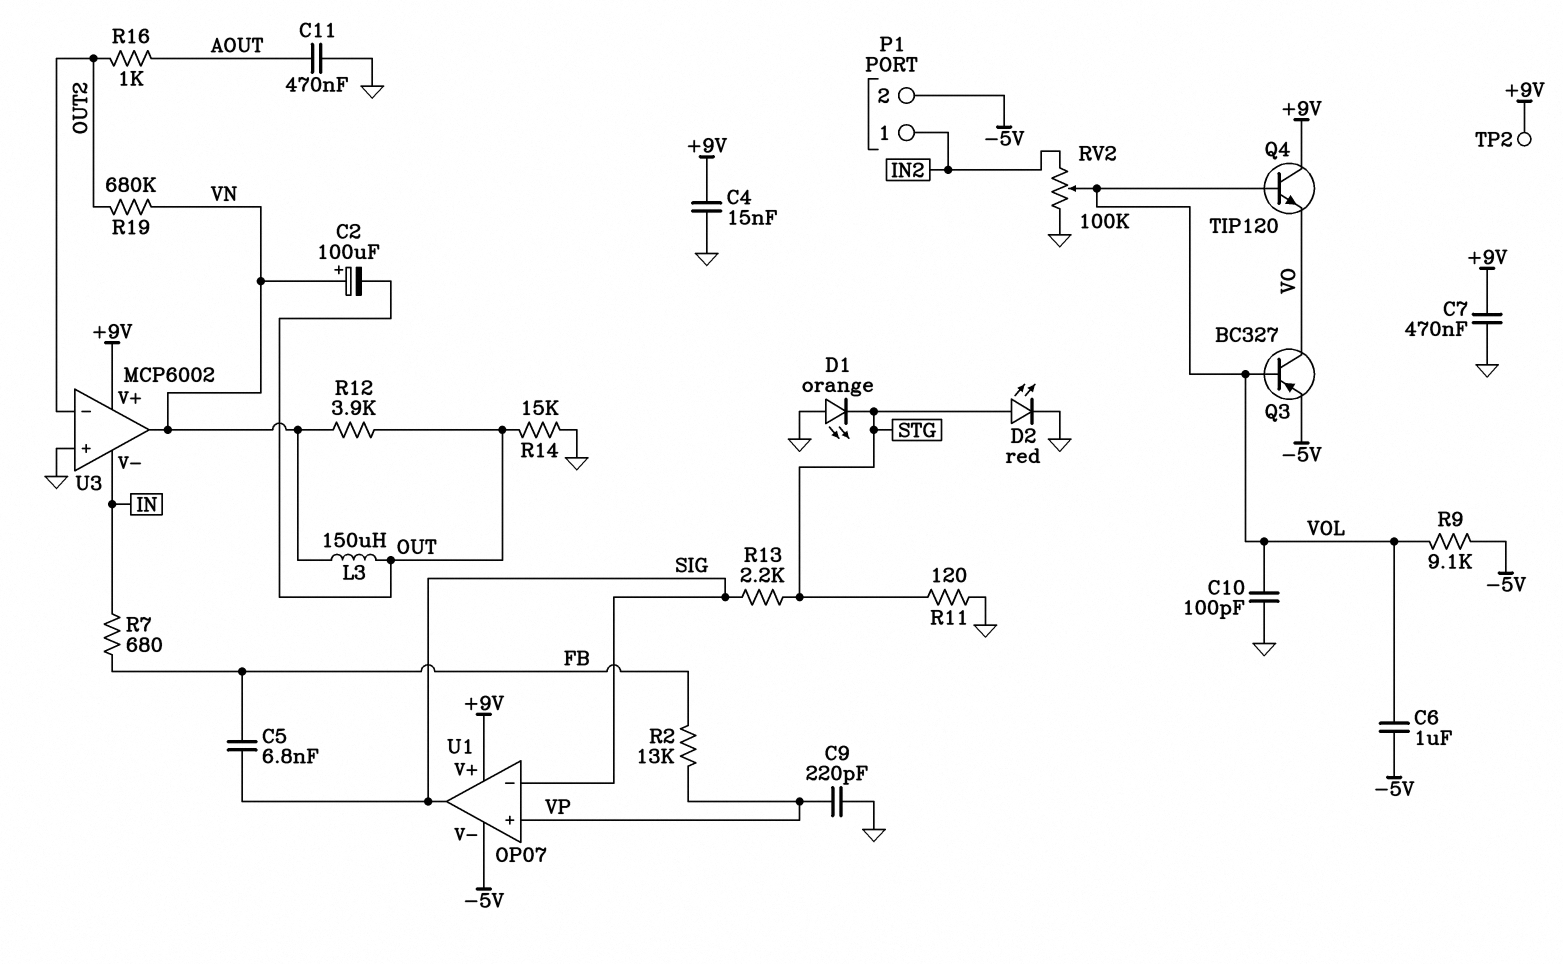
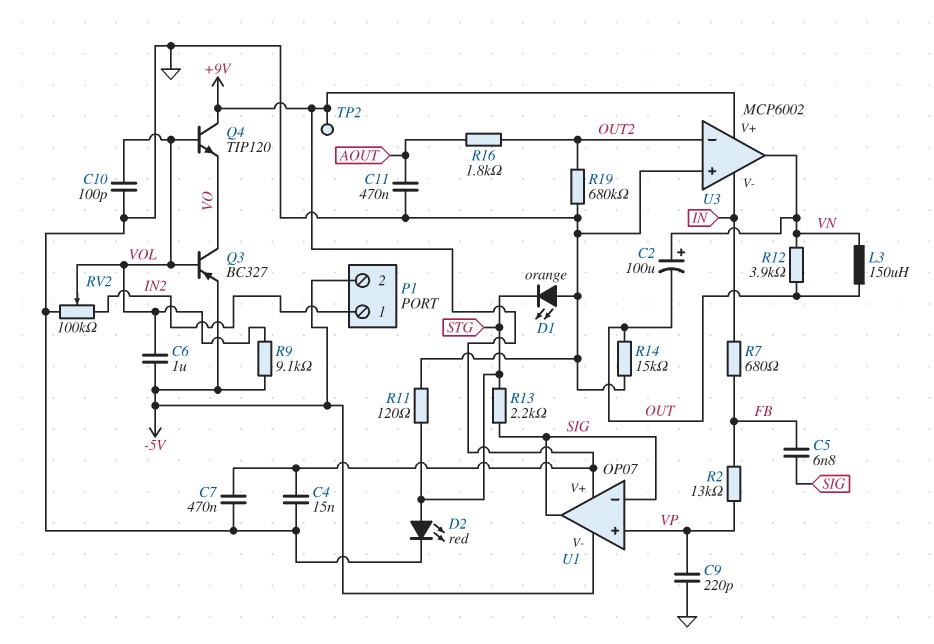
R16: 1k (AOUT, OUT2) -> 1.8k (AOUT, OUT2)
R19: 680k (OUT2, VN) -> 680k (GND, OUT2)

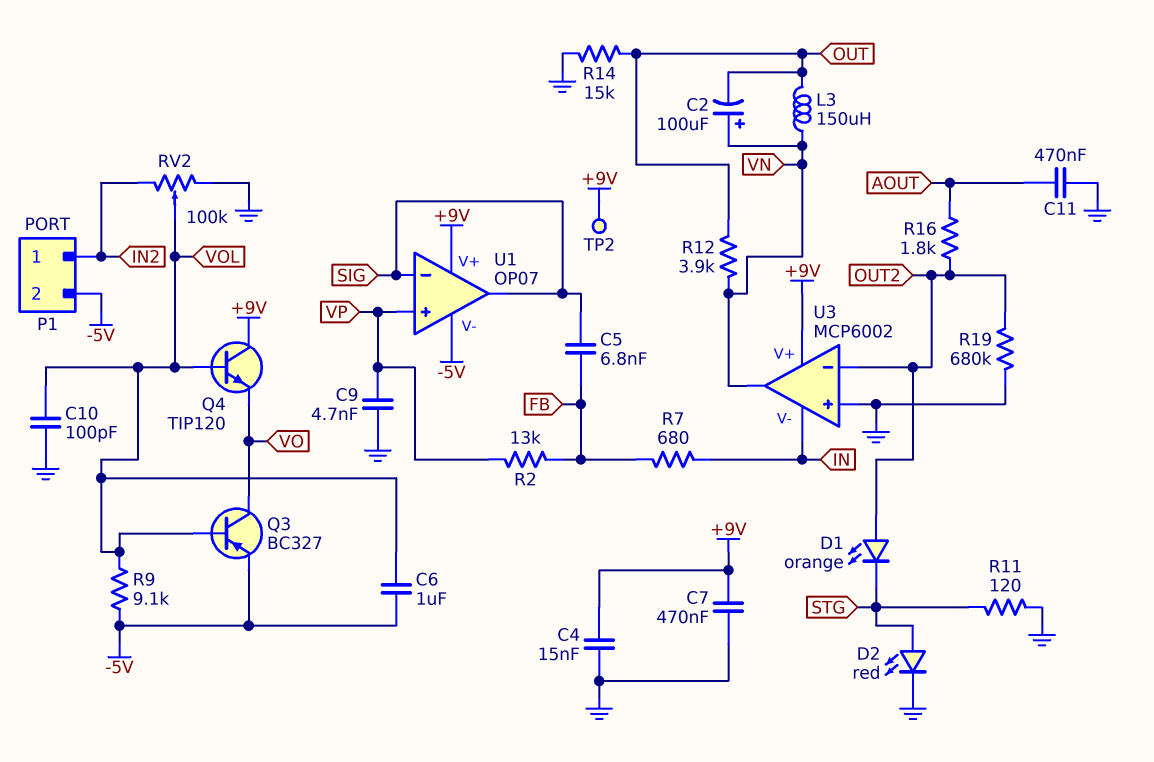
C9: 220pF (GND, VP) -> 4.7nF (GND, VP)
D1: LED orange (A GND, K STG) -> LED orange (A OUT2, K STG)
R13: 2.2k (SIG, STG) -> none

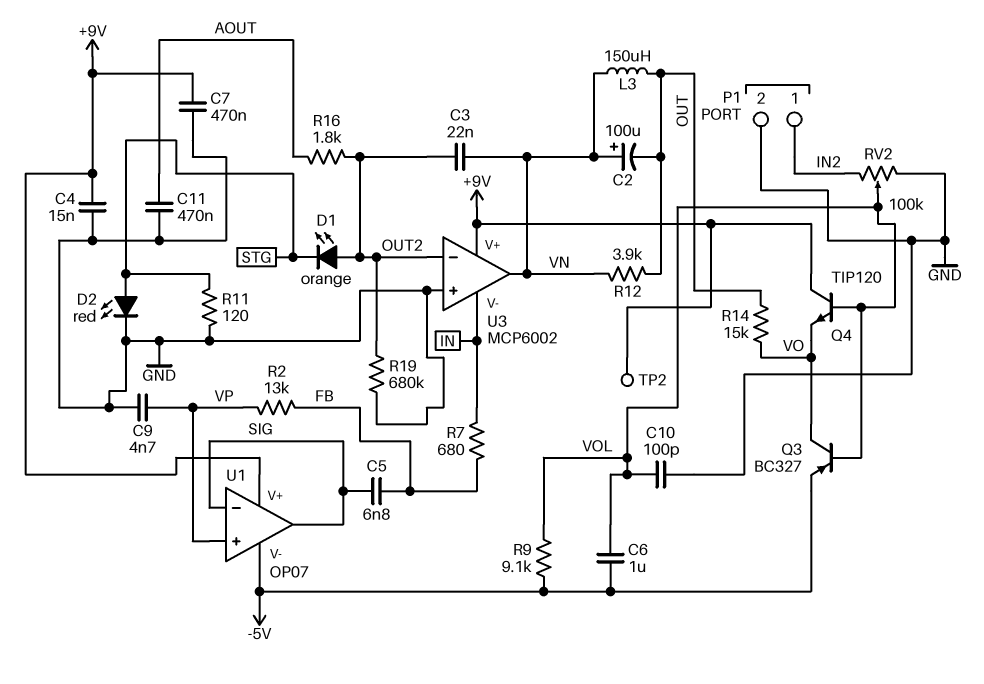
C3: none -> 22nF (OUT2, VN)
P1 pin 2: -5V -> GND
R14: 15k (GND, OUT) -> 15k (OUT, VO)

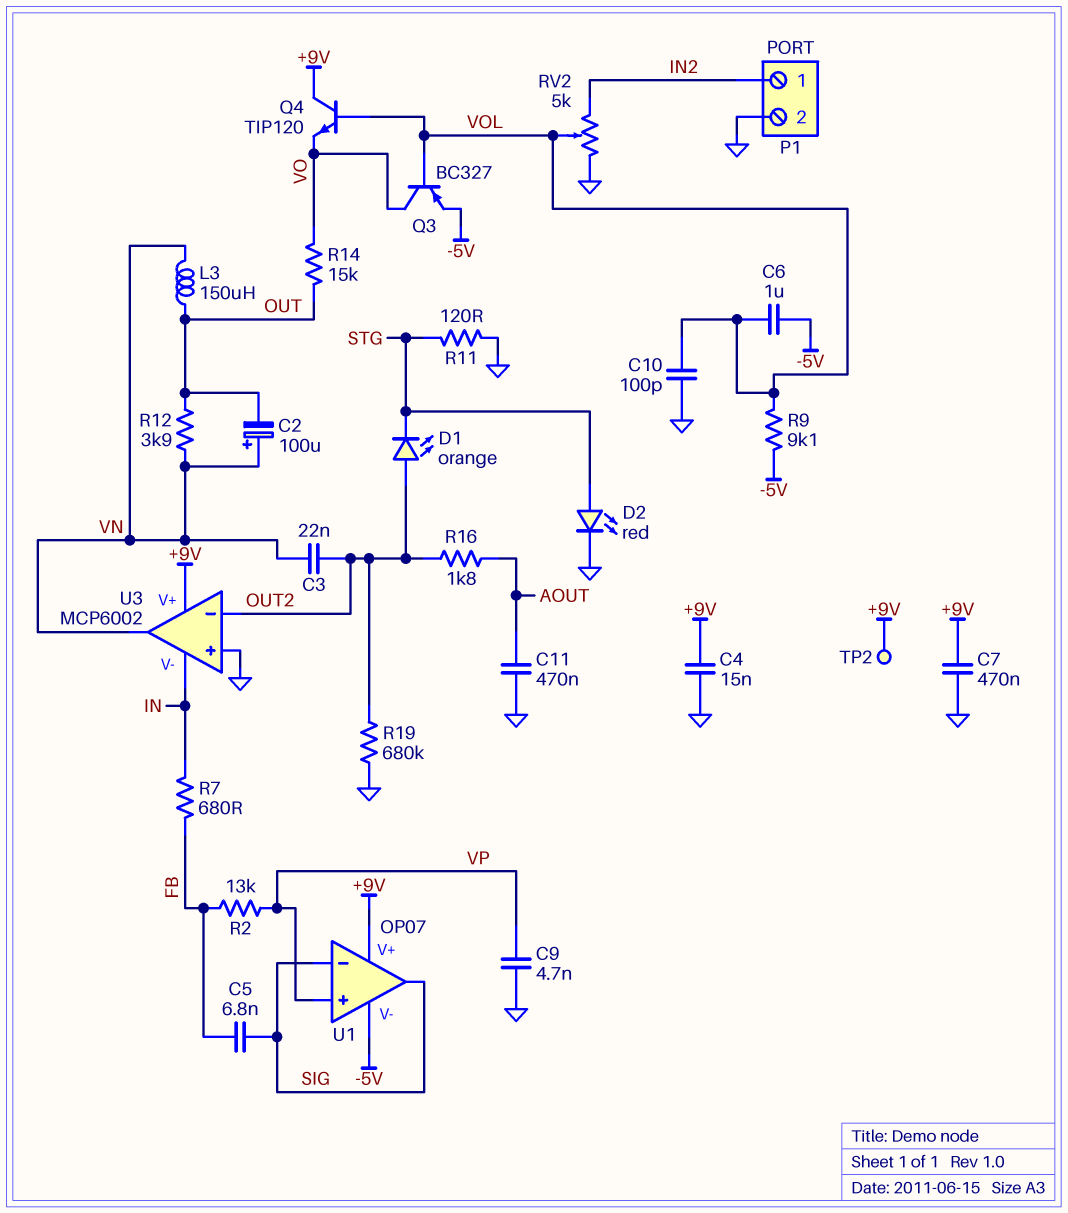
RV2: 100k (GND, IN2, wiper VOL) -> 5k (GND, IN2, wiper VOL)

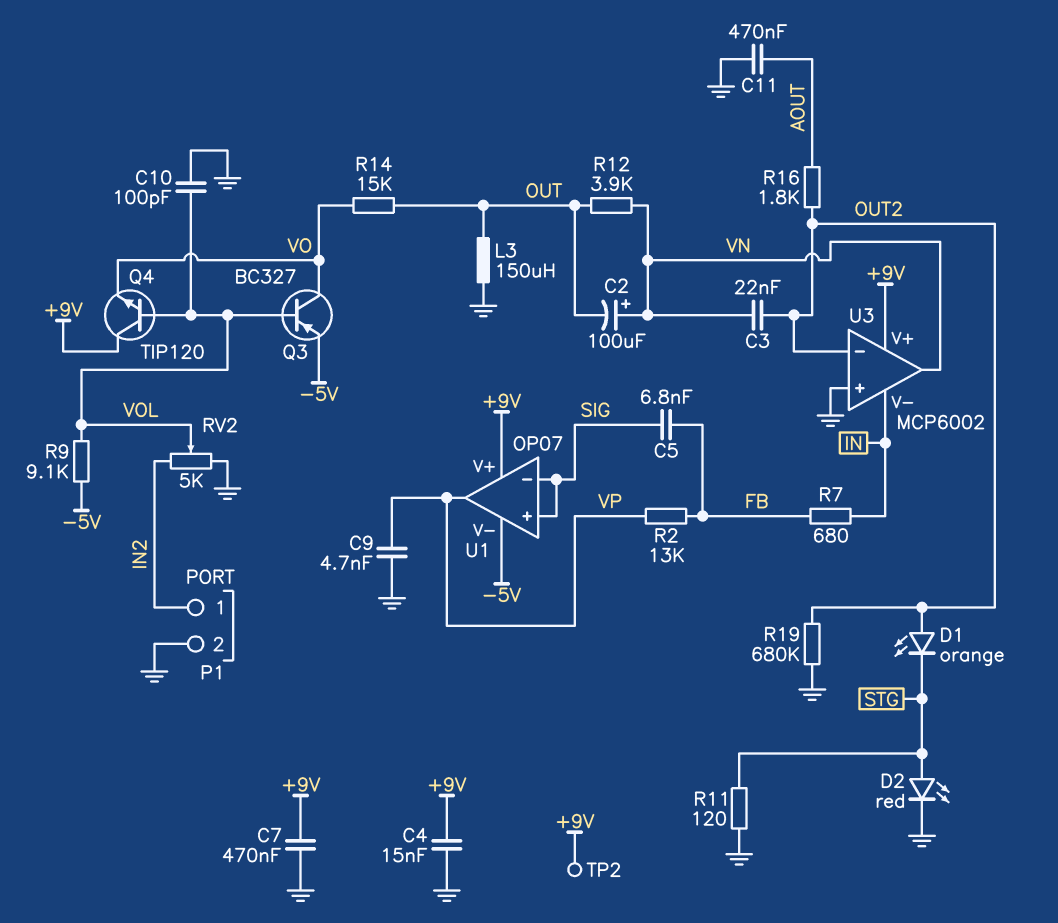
C6: 1uF (-5V, VOL) -> none
L3: 150uH (OUT, VN) -> 150uH (GND, OUT)
U1 pin in+: VP -> SIG
U1 pin out: SIG -> VP

